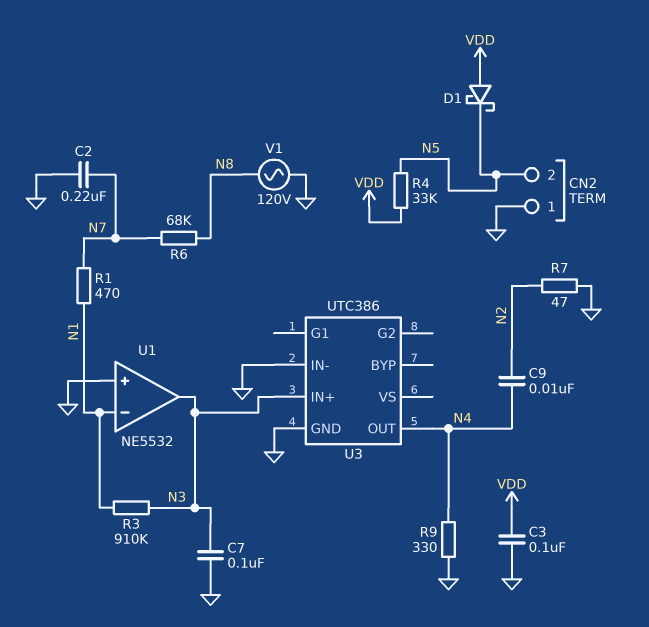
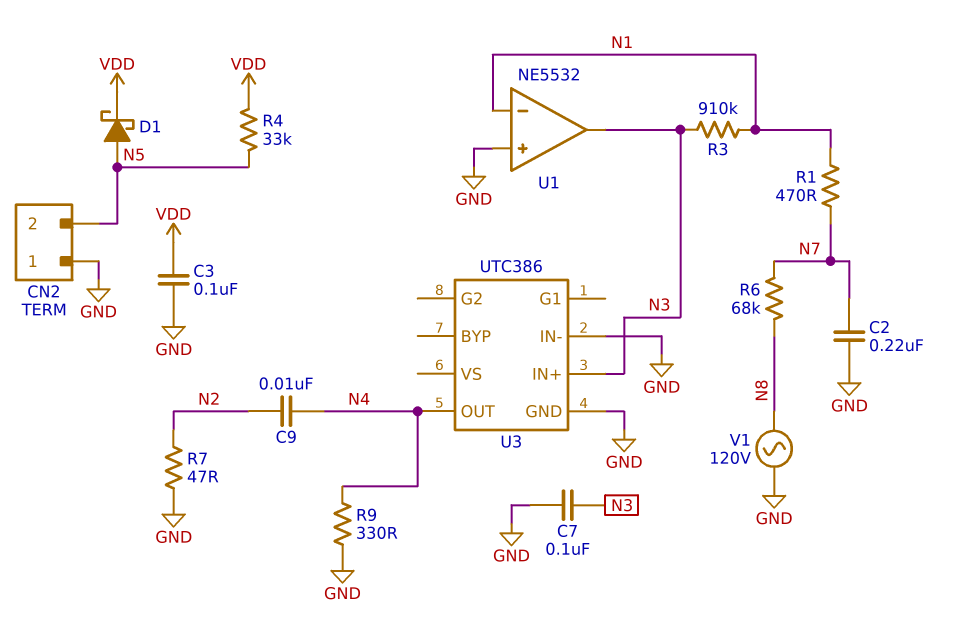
D1: schottky (A VDD, K N5) -> schottky (A N5, K VDD)

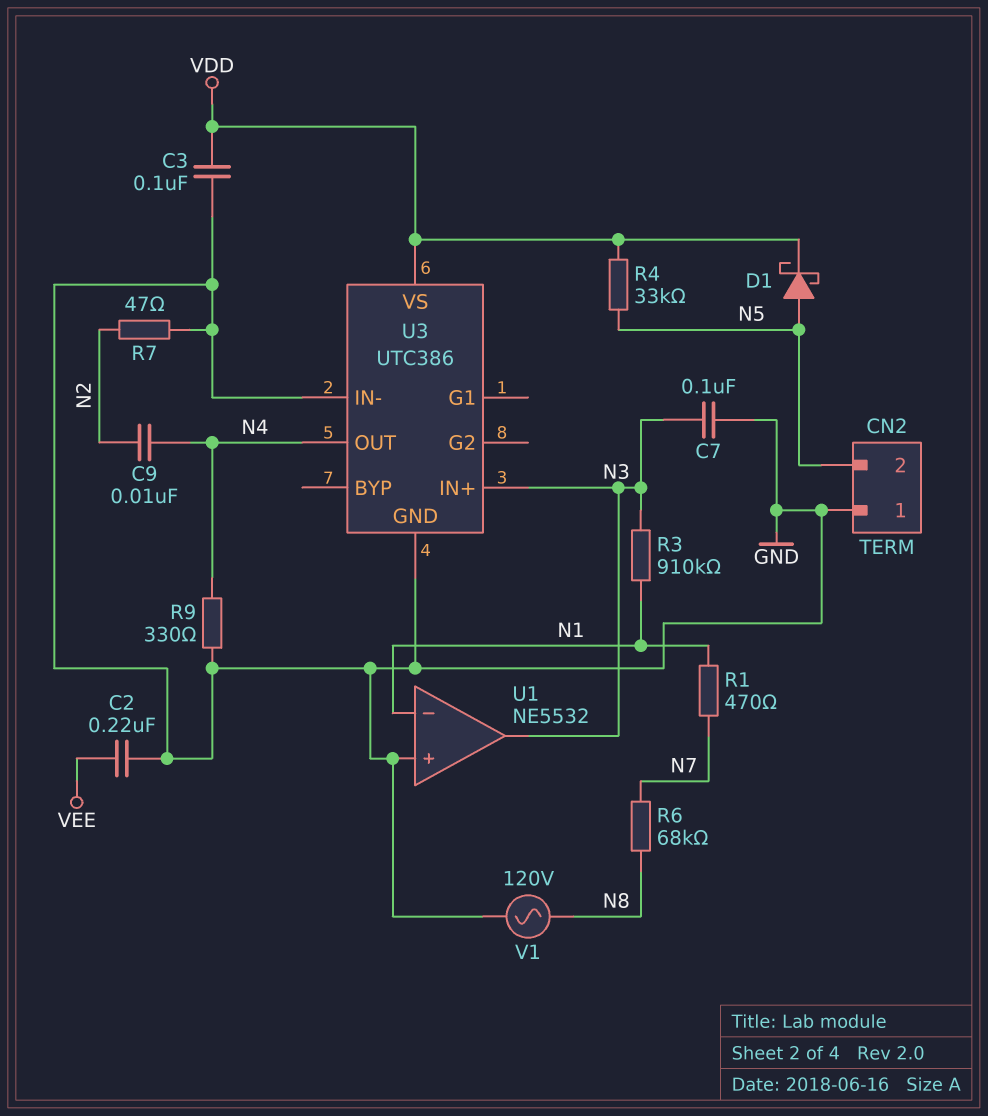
C2: 220nF (GND, N7) -> 220nF (GND, VEE)
U3 pin VS: none -> VDD

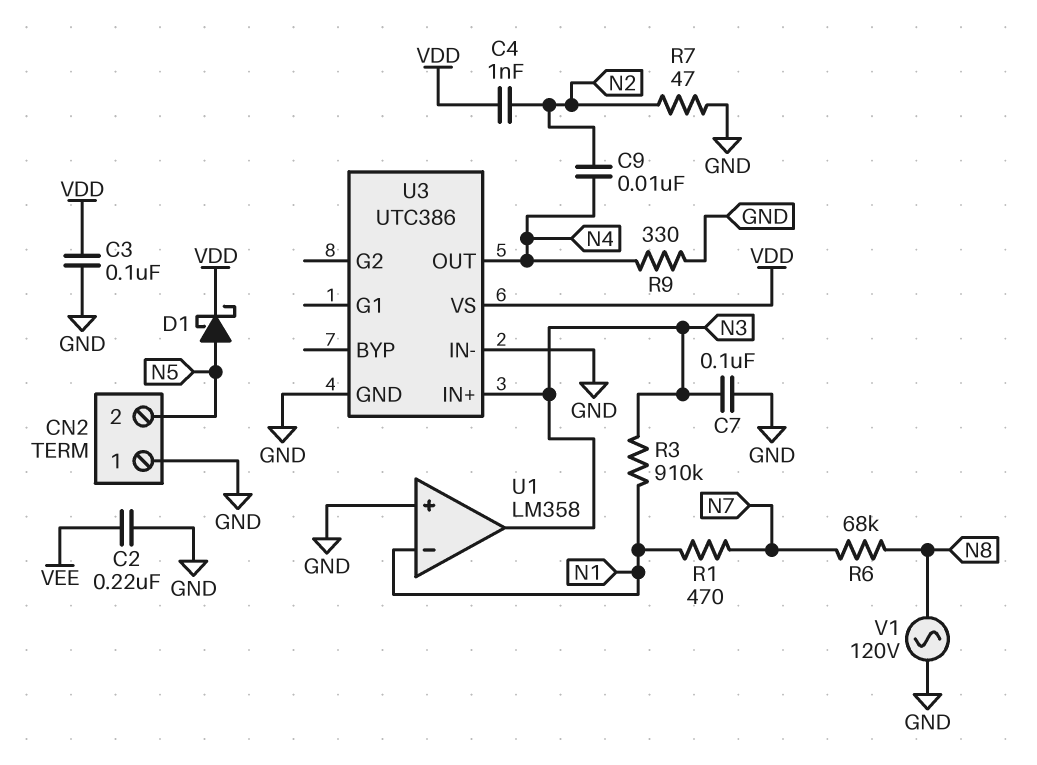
C4: none -> 1nF (N2, VDD)
R4: 33k (N5, VDD) -> none
U1: NE5532 -> LM358

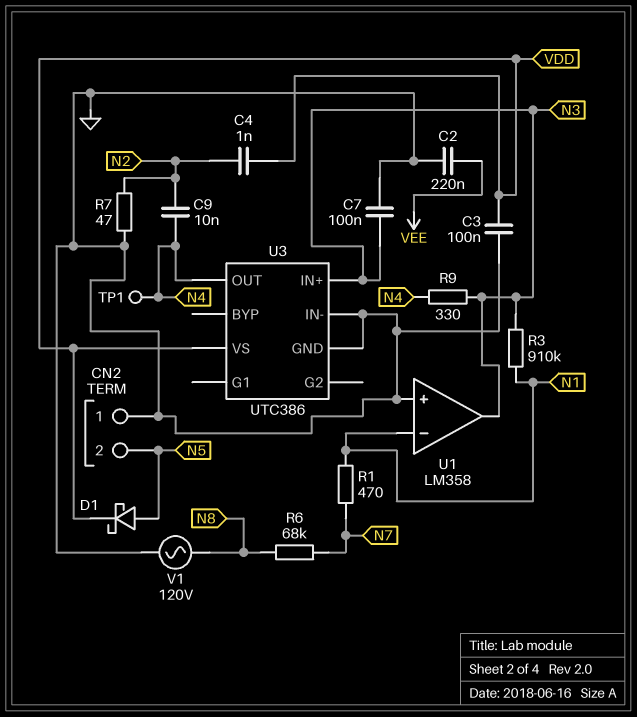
R9: 330 (GND, N4) -> 330 (N3, N4)
TP1: none -> test point (N4)

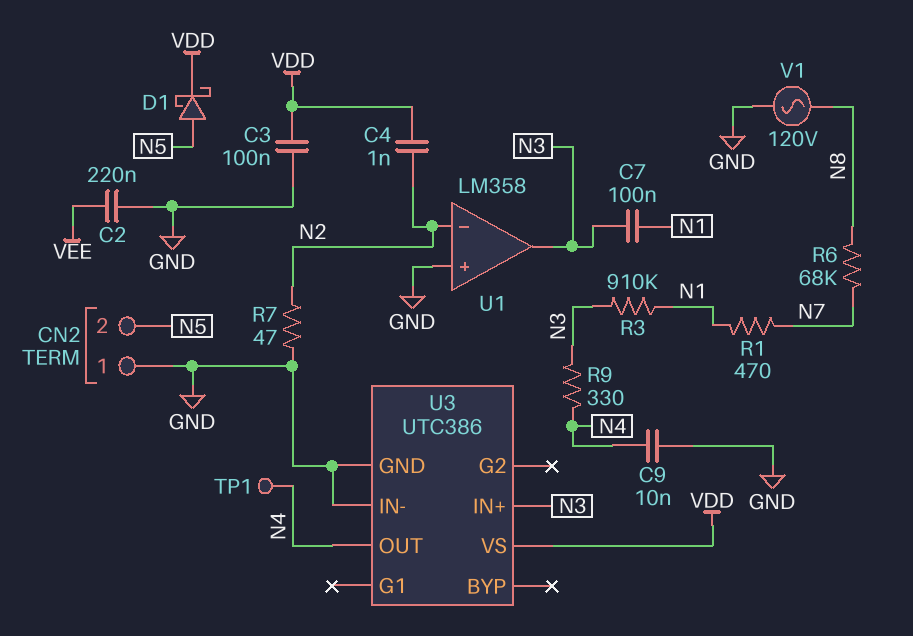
C7: 100nF (GND, N3) -> 100nF (N1, N3)
C9: 10nF (N2, N4) -> 10nF (GND, N4)
U1 pin in-: N1 -> N2

